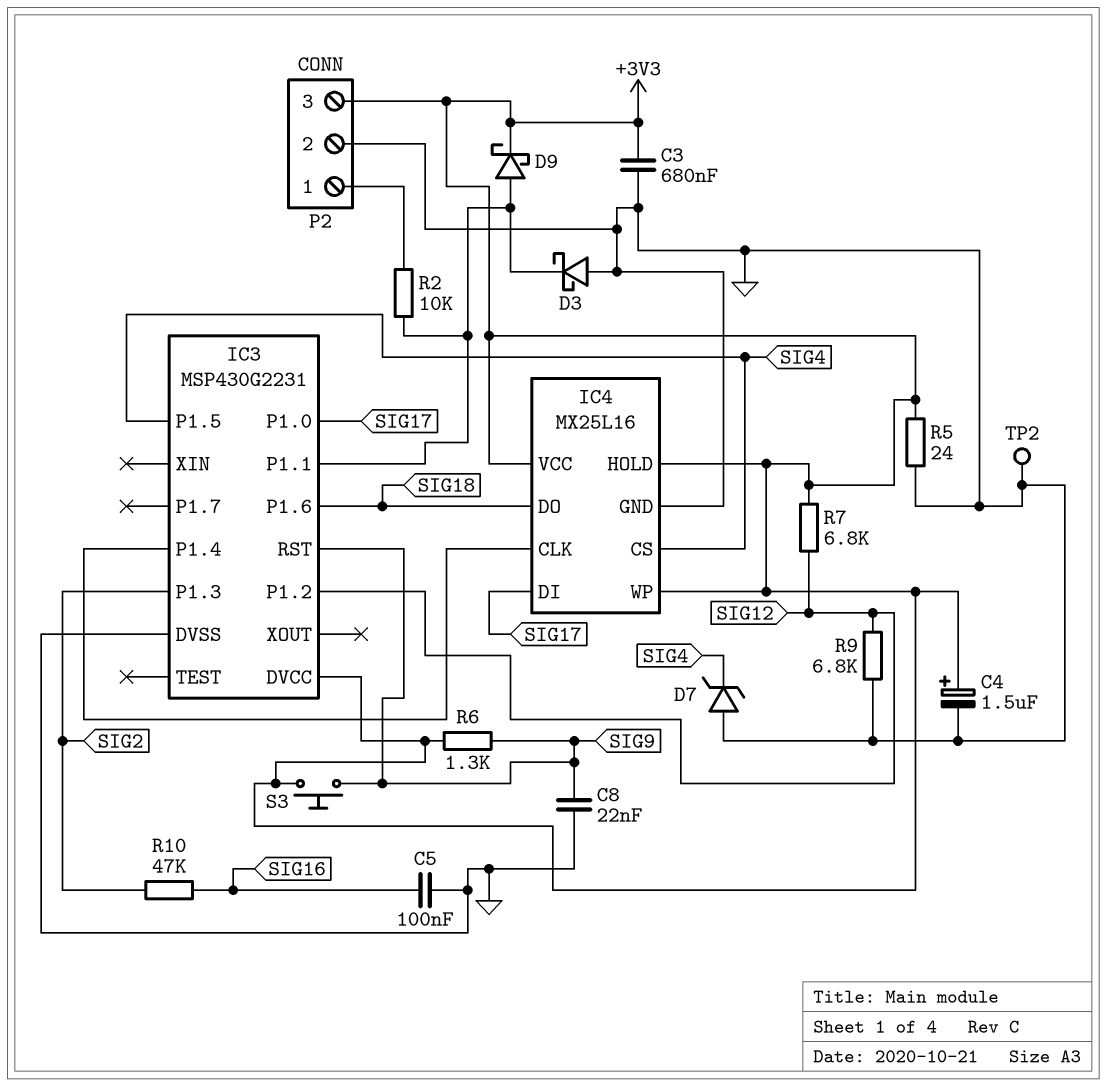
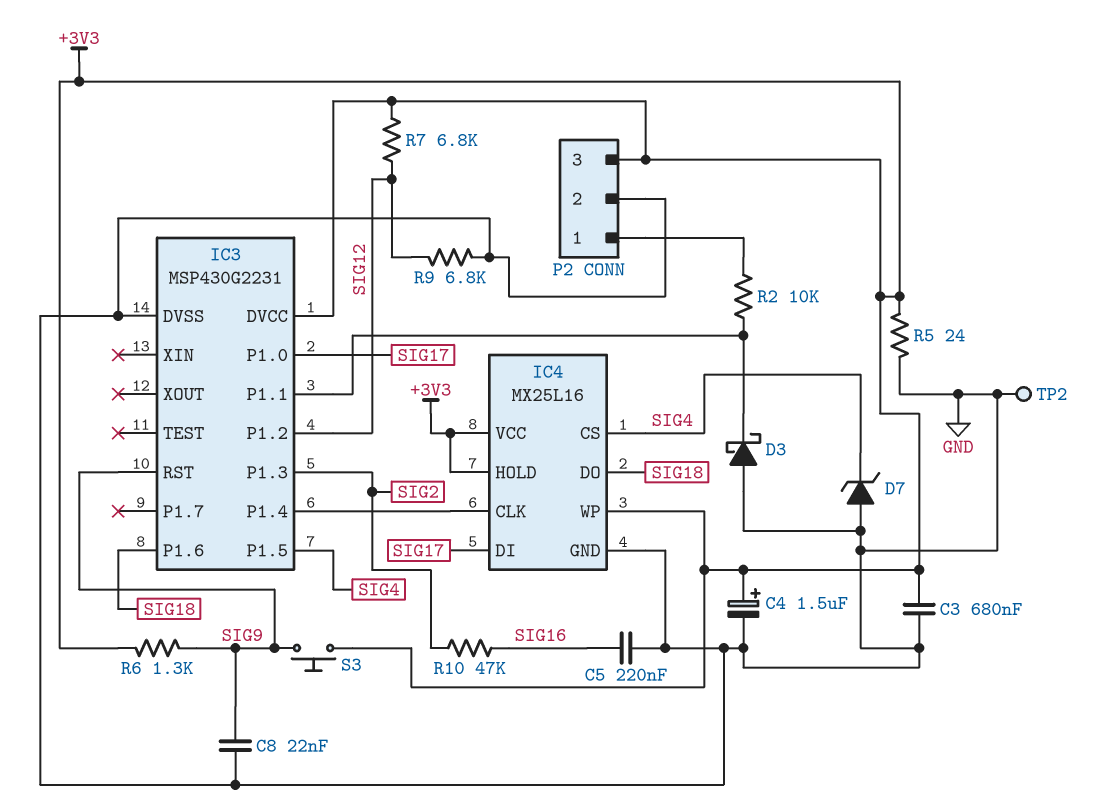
C5: 100nF (GND, SIG16) -> 220nF (GND, SIG16)
D9: schottky (A IC3/P1.1, K +3V3) -> none

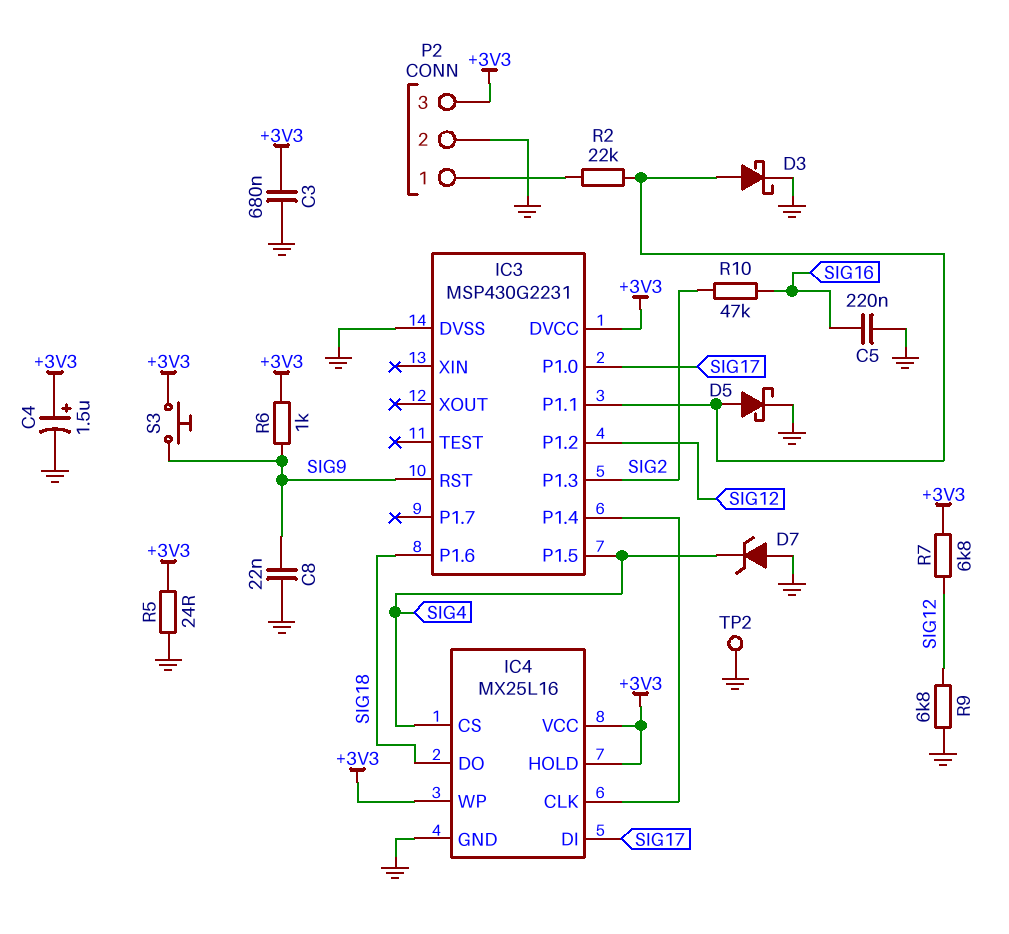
D3: schottky (A GND, K IC3/P1.1) -> schottky (A IC3/P1.1, K GND)
D5: none -> schottky (A IC3/P1.1, K GND)
R2: 10k (IC3/P1.1, P2/1) -> 22k (IC3/P1.1, P2/1)
R6: 1.3k (+3V3, SIG9) -> 1k (+3V3, SIG9)

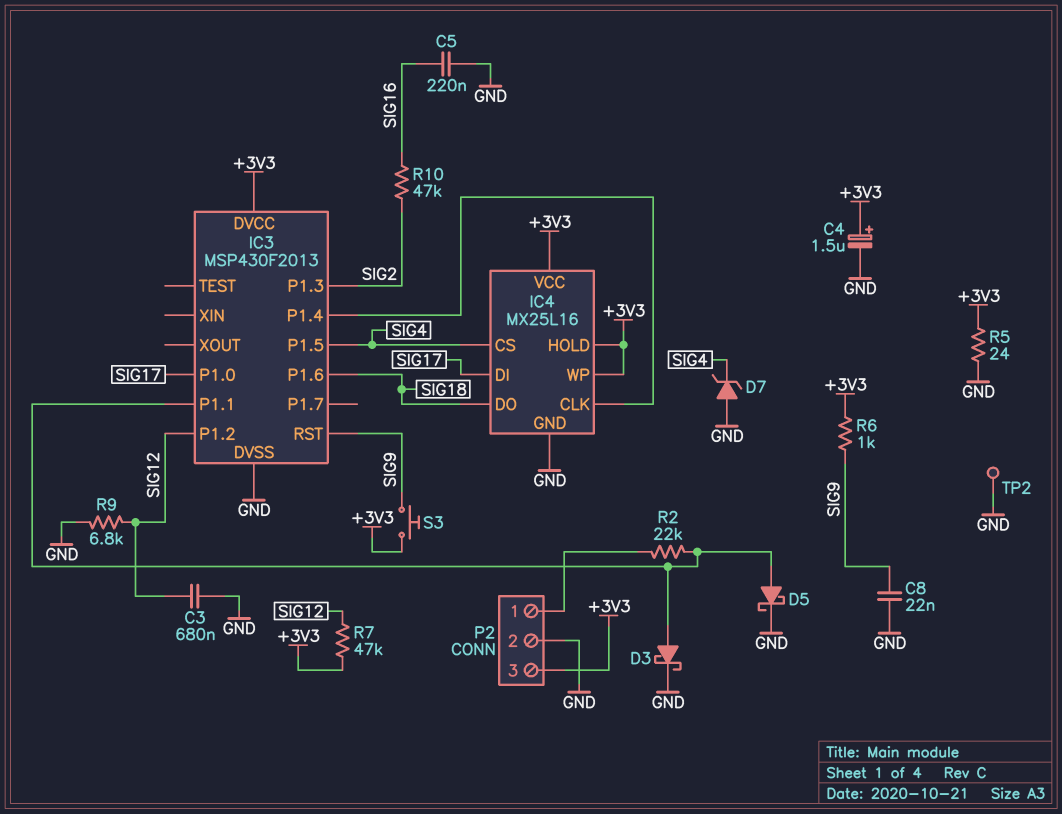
C3: 680nF (+3V3, GND) -> 680nF (GND, SIG12)
IC3: MSP430G2231 -> MSP430F2013
R7: 6.8k (+3V3, SIG12) -> 47k (+3V3, SIG12)

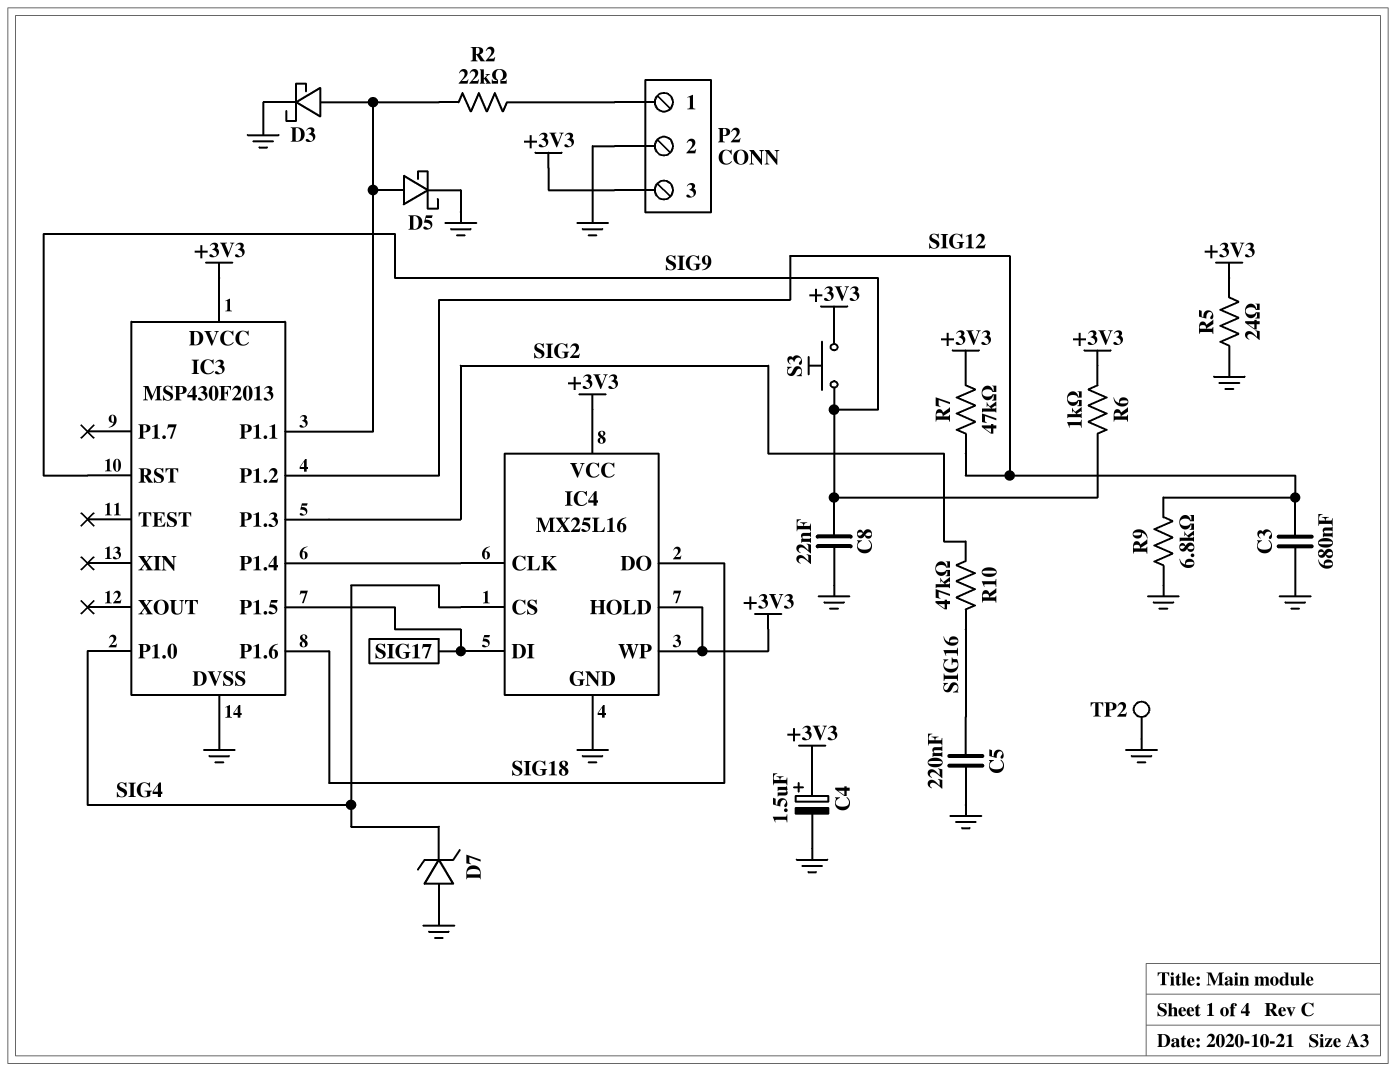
IC3 pin P1.0: SIG17 -> SIG4
IC3 pin P1.5: SIG4 -> SIG17

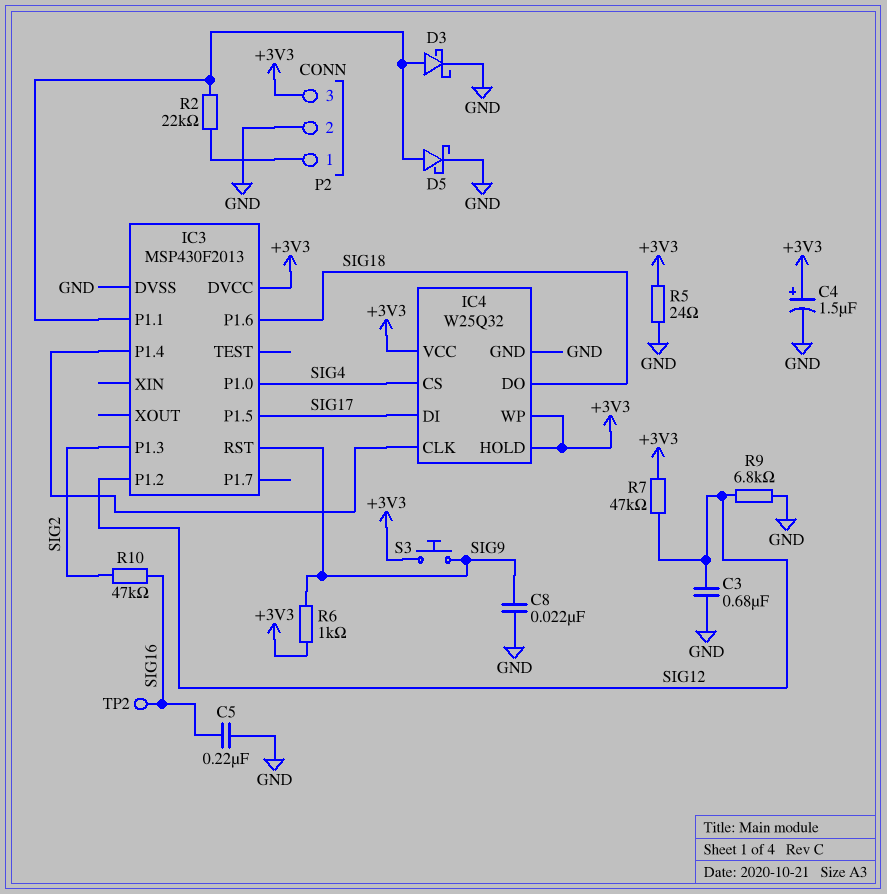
D7: zener (A GND, K SIG4) -> none
IC4: MX25L16 -> W25Q32
TP2: test point (GND) -> test point (SIG16)

